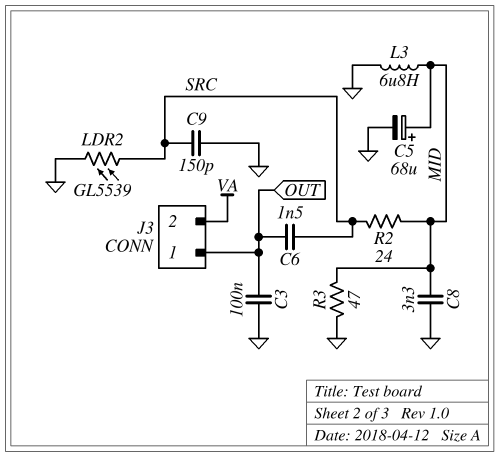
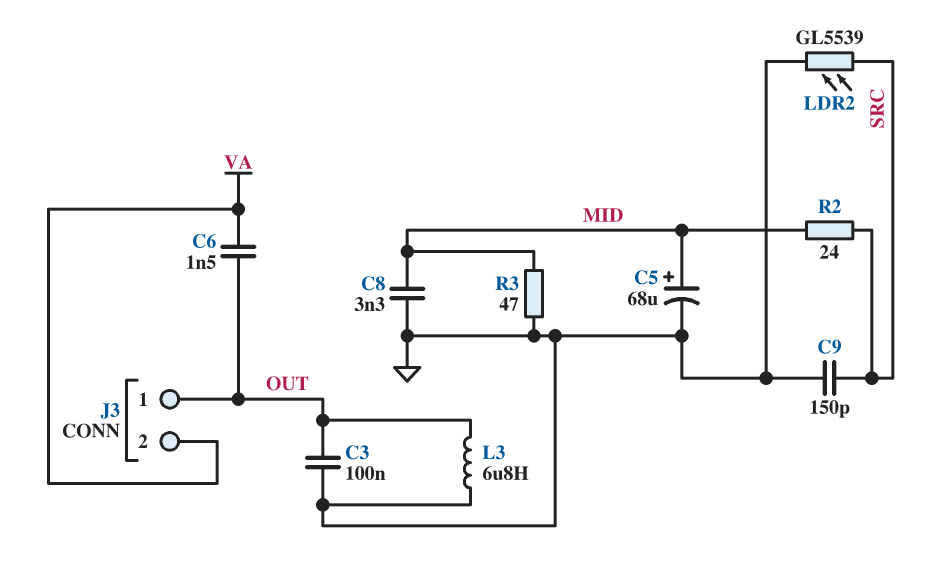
C6: 1.5nF (OUT, SRC) -> 1.5nF (OUT, VA)
L3: 6.8uH (GND, MID) -> 6.8uH (GND, OUT)

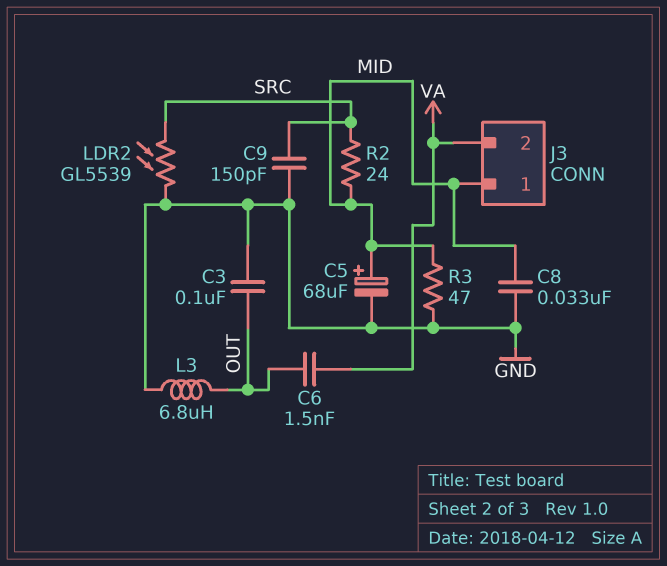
C8: 3.3nF (GND, MID) -> 33nF (GND, MID)
J3 pin 1: OUT -> MID

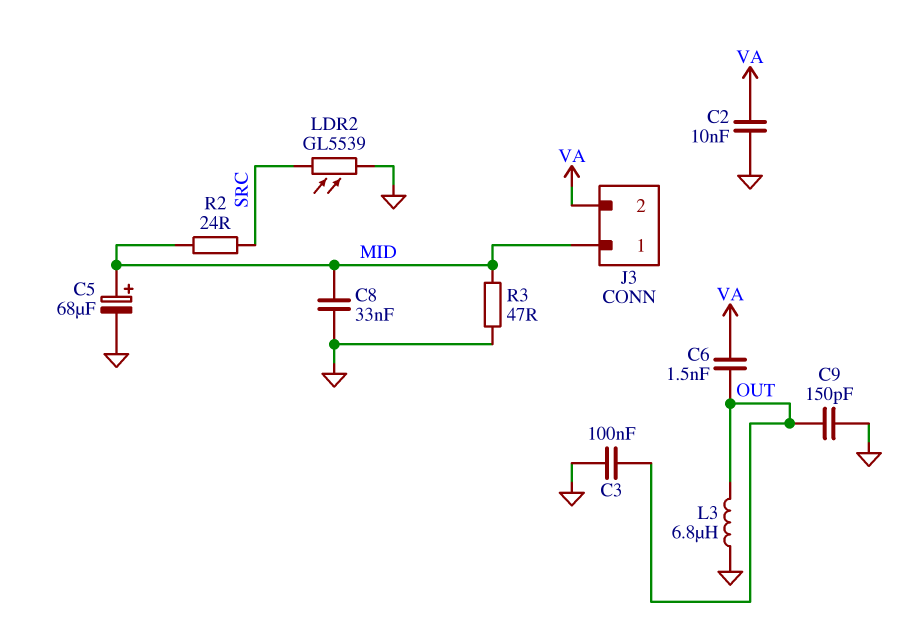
C2: none -> 10nF (GND, VA)
C9: 150pF (GND, SRC) -> 150pF (GND, OUT)

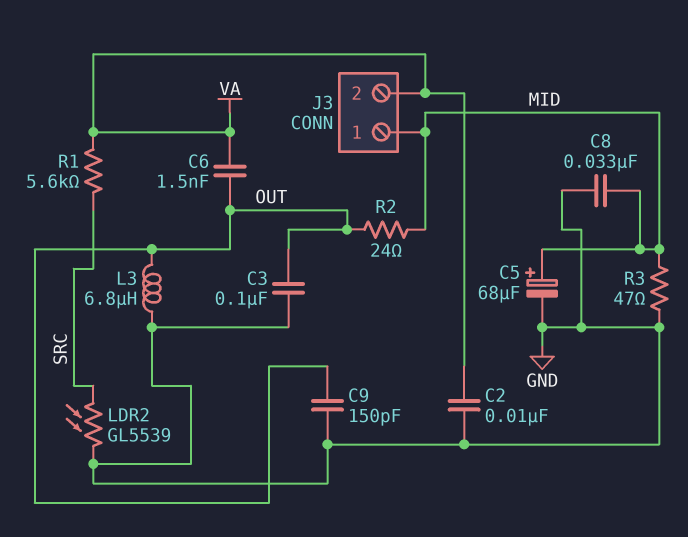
R1: none -> 5.6k (SRC, VA)
R2: 24 (MID, SRC) -> 24 (MID, OUT)

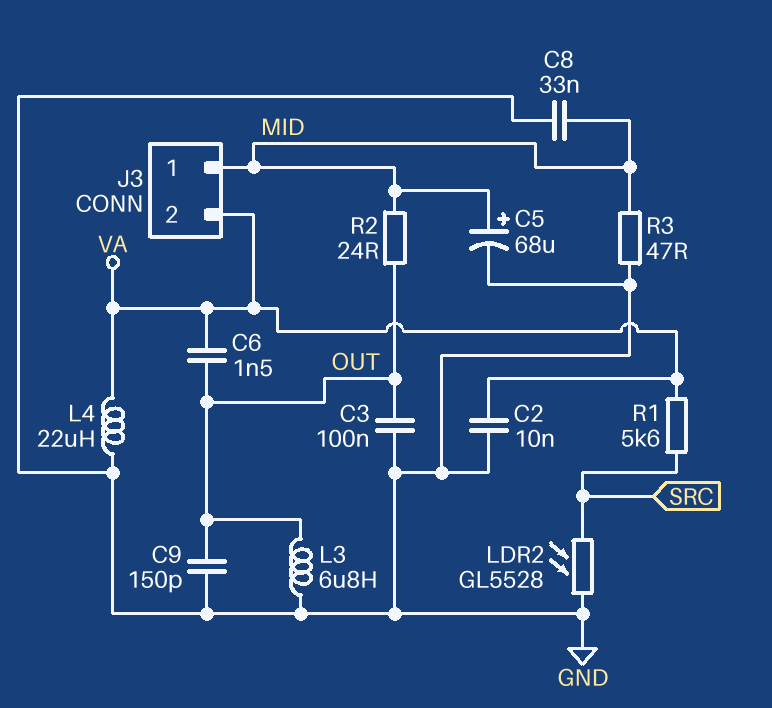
L4: none -> 22uH (GND, VA)
LDR2: GL5539 (GND, SRC) -> GL5528 (GND, SRC)

